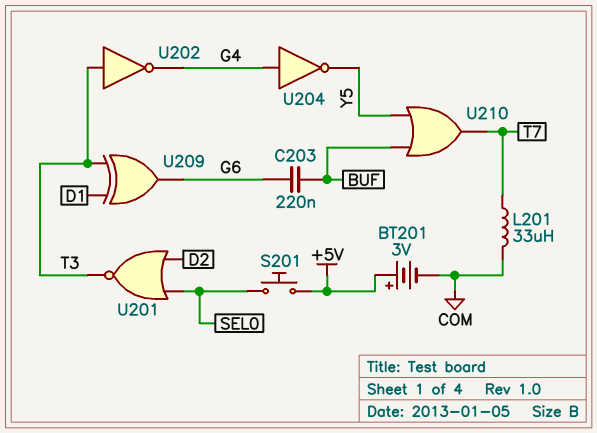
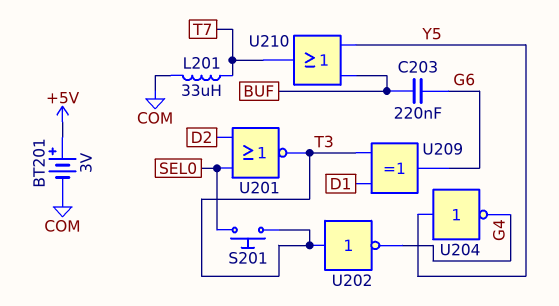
S201: button (+5V, SEL0) -> button (SEL0, T3)
U204: NOT (in G4, out Y5) -> NOT (in Y5, out G4)

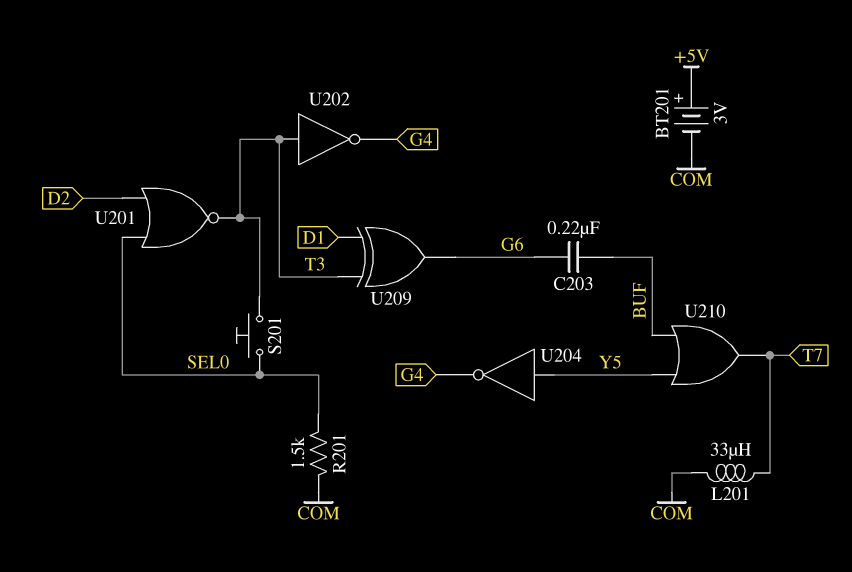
R201: none -> 1.5k (COM, SEL0)

